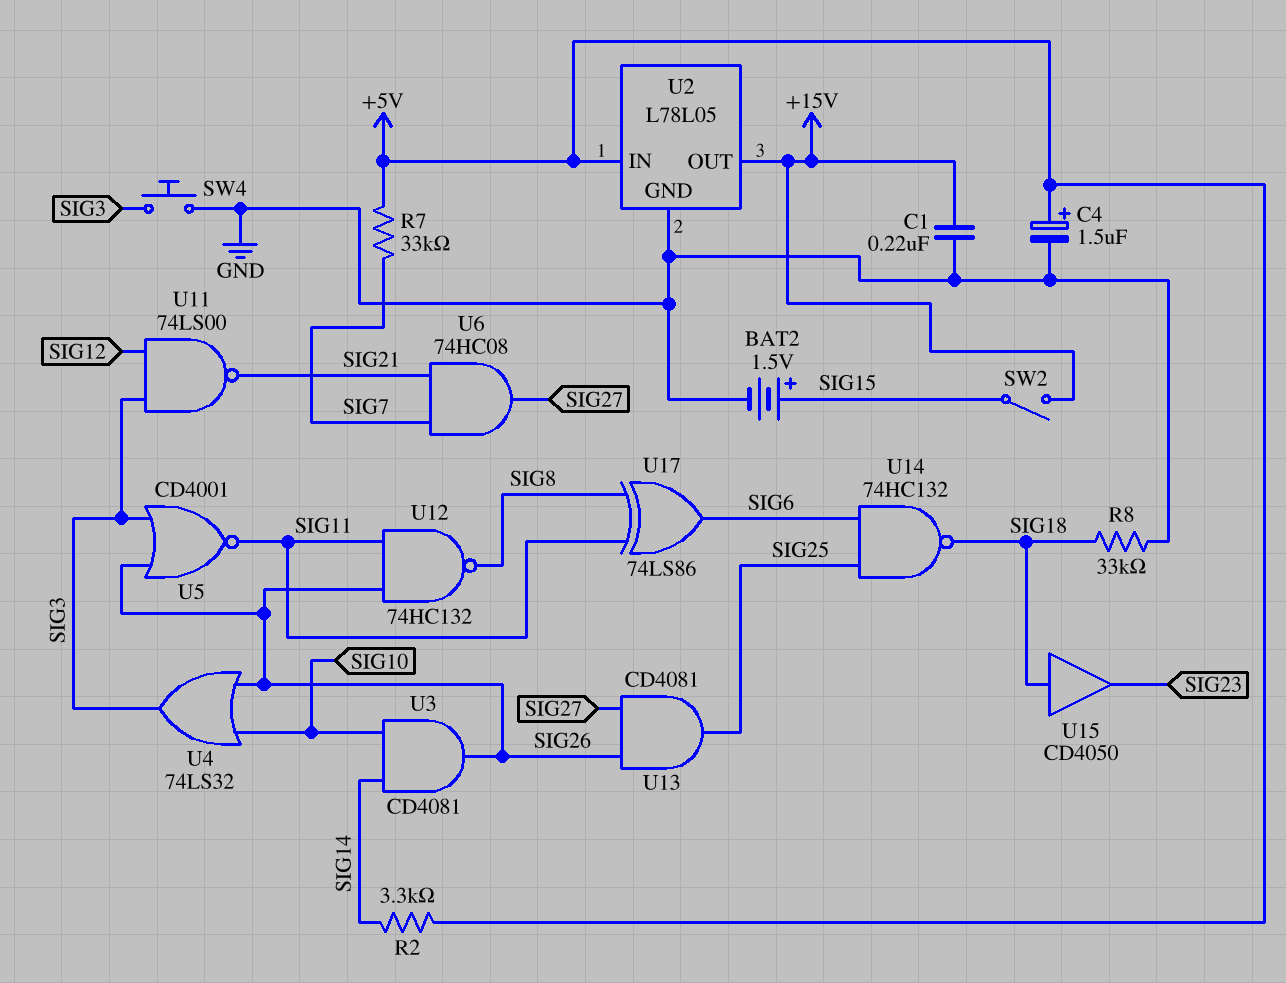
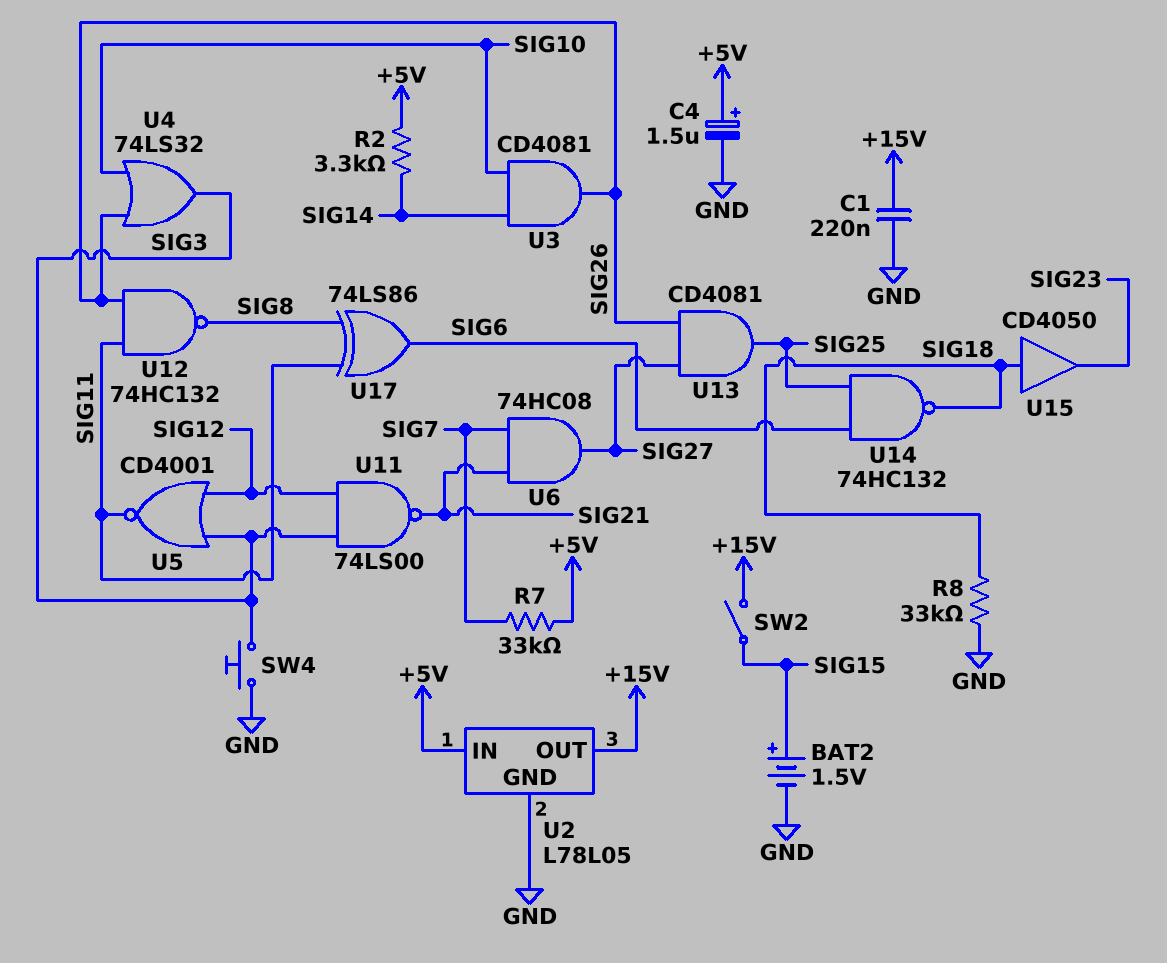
U5: NOR CD4001 (in SIG3, in SIG26, out SIG11) -> NOR CD4001 (in SIG3, in SIG12, out SIG11)

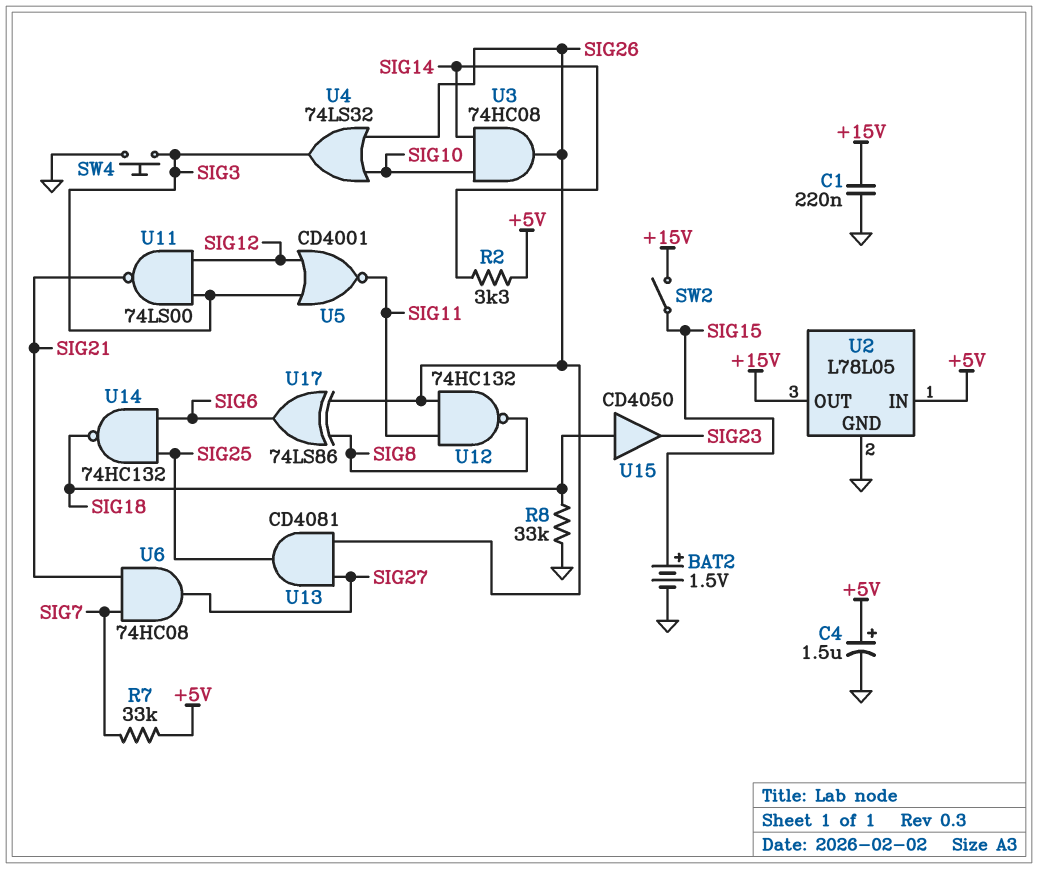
U3: AND CD4081 (in SIG10, in SIG14, out SIG26) -> AND 74HC08 (in SIG10, in SIG14, out SIG26)
U17: XOR 74LS86 (in SIG8, in SIG11, out SIG6) -> XOR 74LS86 (in SIG8, in SIG26, out SIG6)

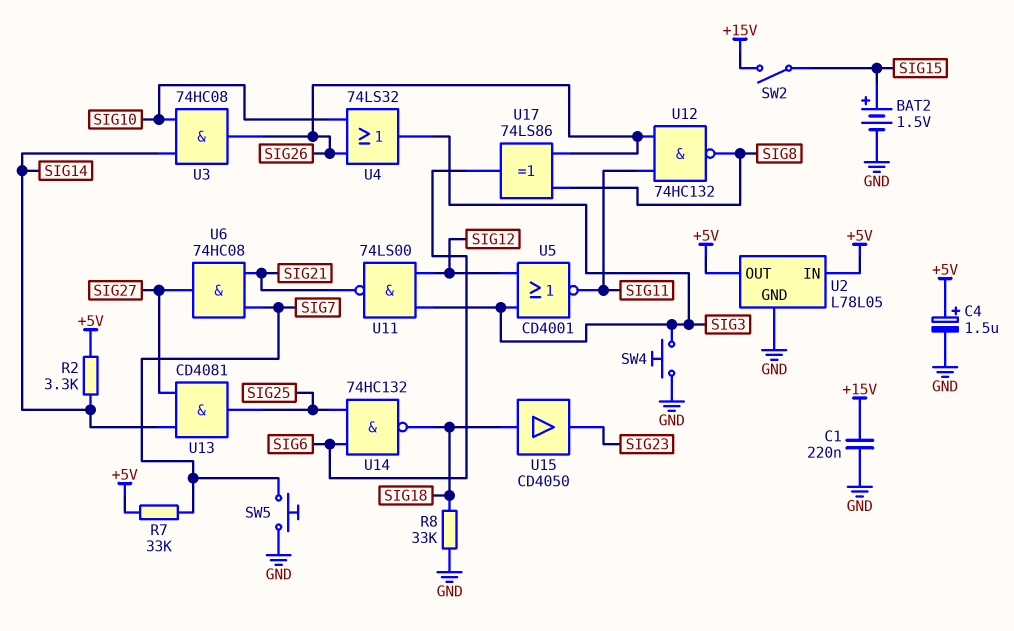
SW5: none -> button (GND, SIG7)
U2 pin OUT: +15V -> +5V
U13: AND CD4081 (in SIG26, in SIG27, out SIG25) -> AND CD4081 (in SIG14, in SIG27, out SIG25)

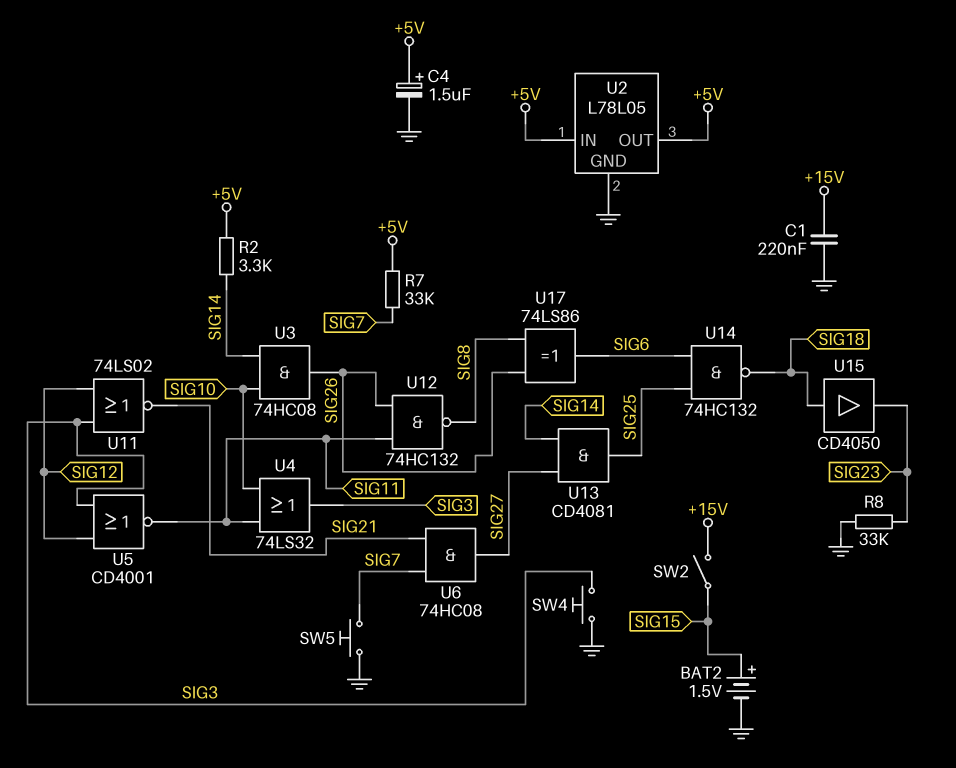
R8: 33k (GND, SIG18) -> 33k (GND, SIG23)
U4: OR 74LS32 (in SIG10, in SIG26, out SIG3) -> OR 74LS32 (in SIG10, in SIG11, out SIG3)
U11: NAND 74LS00 (in SIG3, in SIG12, out SIG21) -> NOR 74LS02 (in SIG3, in SIG12, out SIG21)

